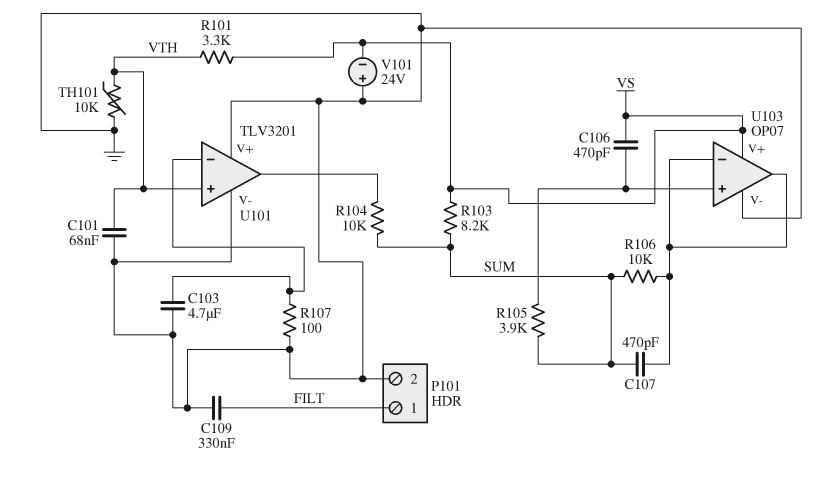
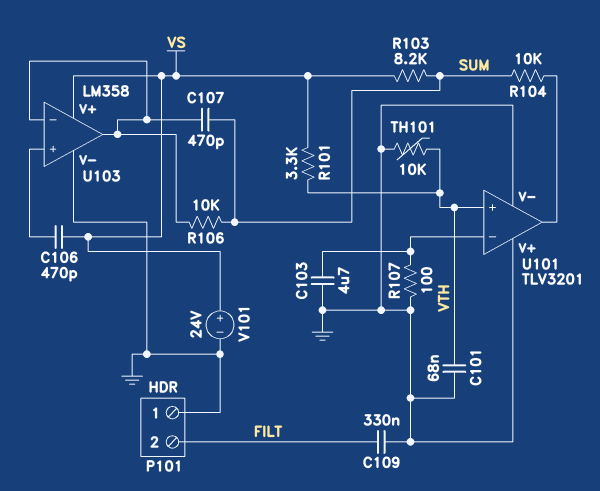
P101 pin 1: FILT -> GND
P101 pin 2: GND -> FILT
R105: 3.9k (SUM, U103/in+) -> none
U103: OP07 -> LM358
V101: 24V (plus GND, minus VS) -> 24V (plus VS, minus GND)

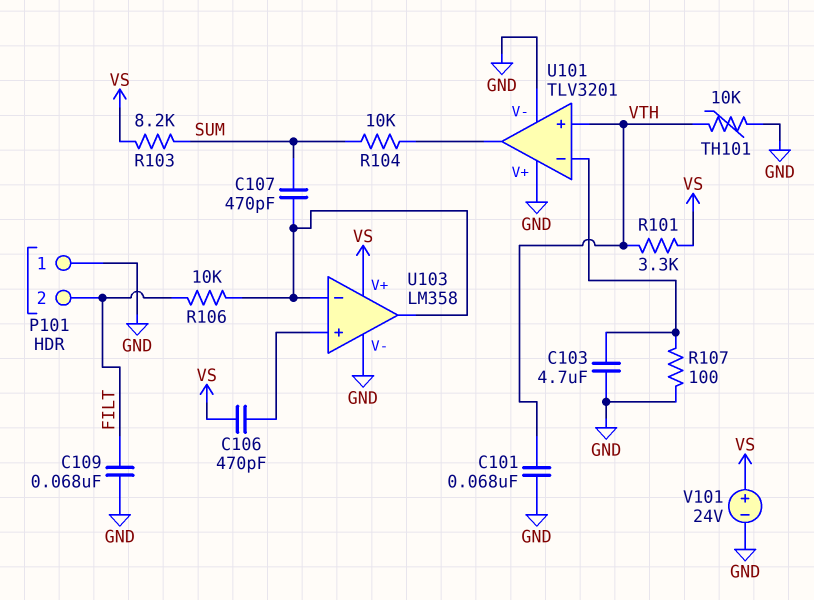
C109: 330nF (FILT, GND) -> 68nF (FILT, GND)
R106: 10k (SUM, U103/in-) -> 10k (FILT, U103/in-)

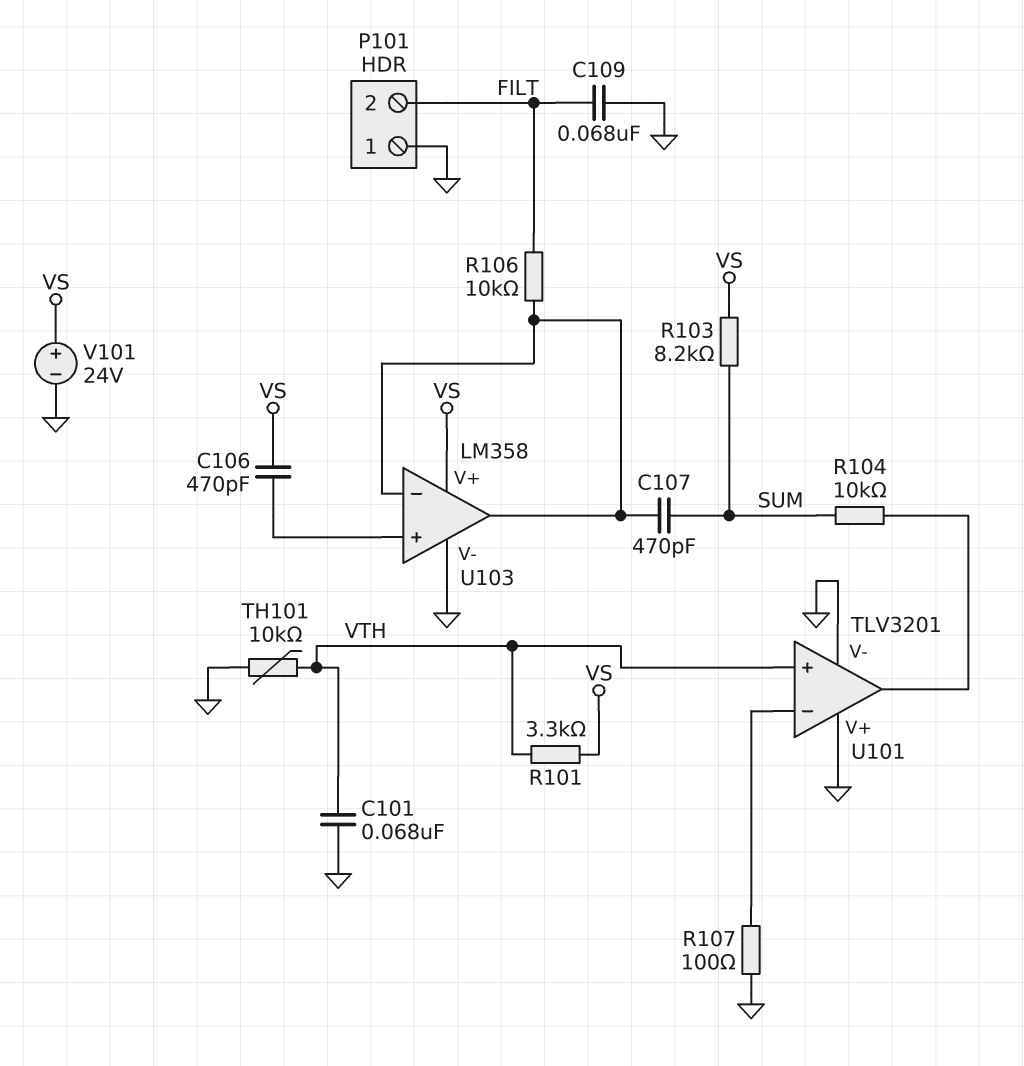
C103: 4.7uF (GND, U101/in-) -> none

